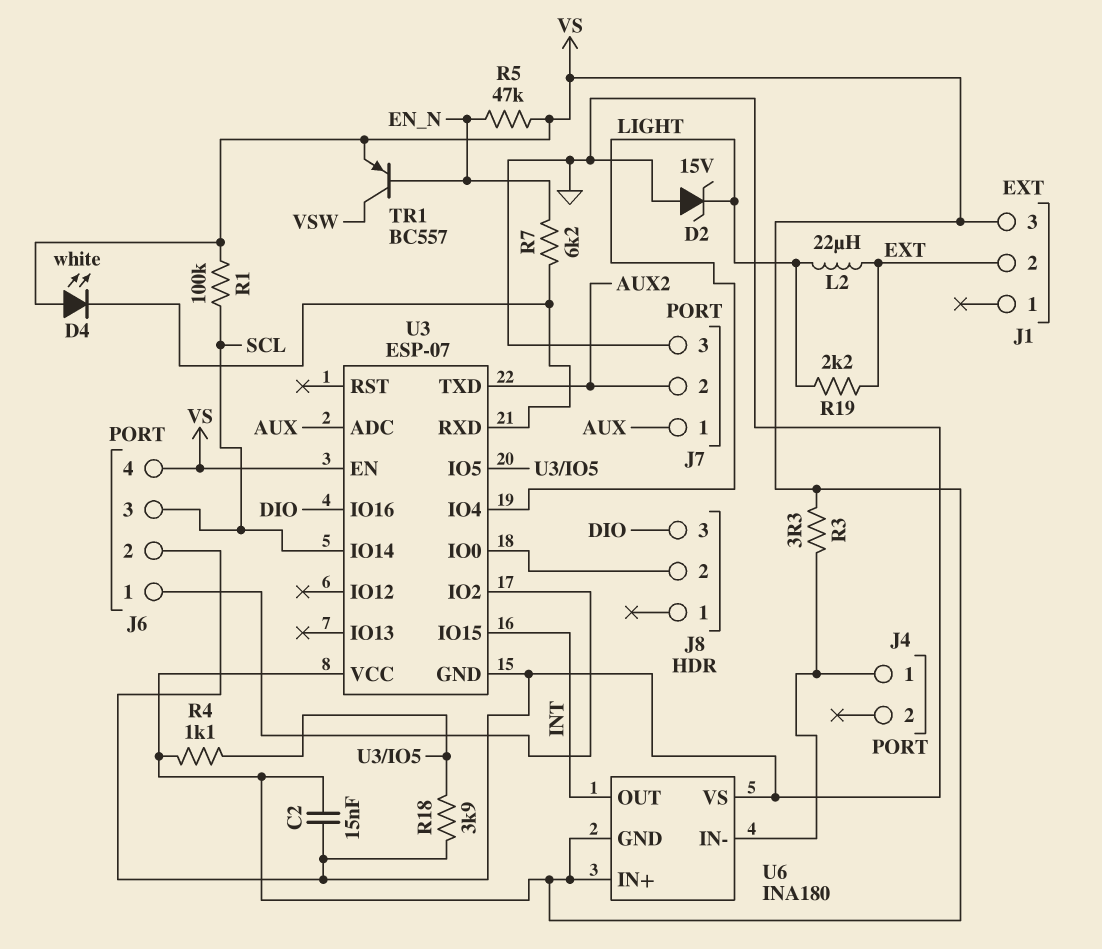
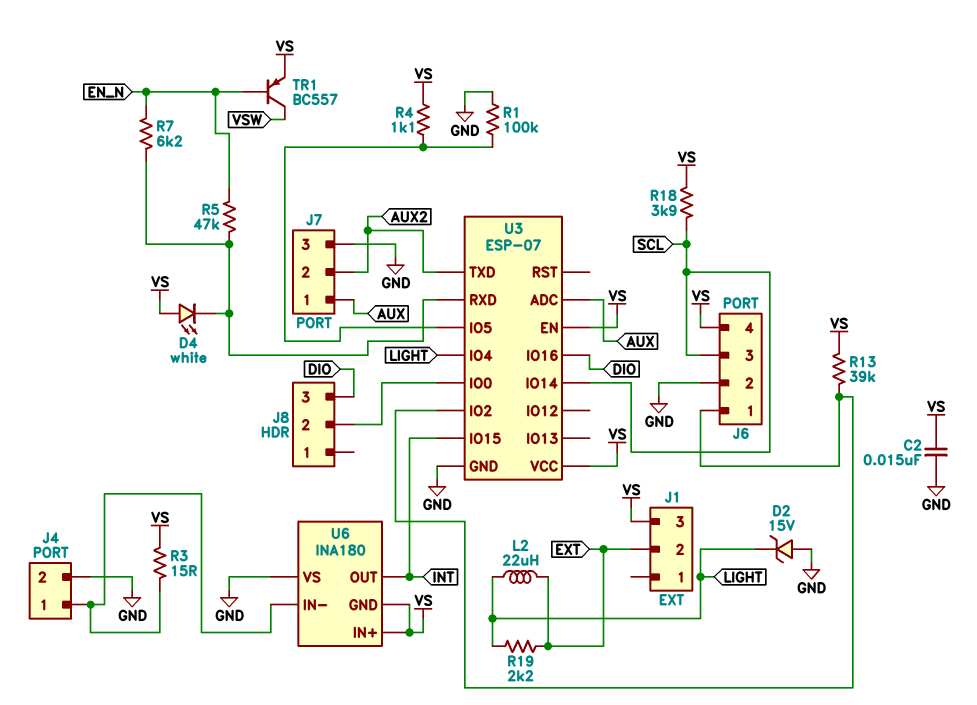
J4 pin 2: none -> GND
R1: 100k (SCL, VS) -> 100k (GND, U3/IO5)
R3: 3.3 (J4/1, VS) -> 15 (J4/1, VS)
R5: 47k (EN_N, VS) -> 47k (EN_N, U3/RXD)
R13: none -> 39k (J6/1, VS)
R18: 3.9k (GND, U3/IO5) -> 3.9k (SCL, VS)

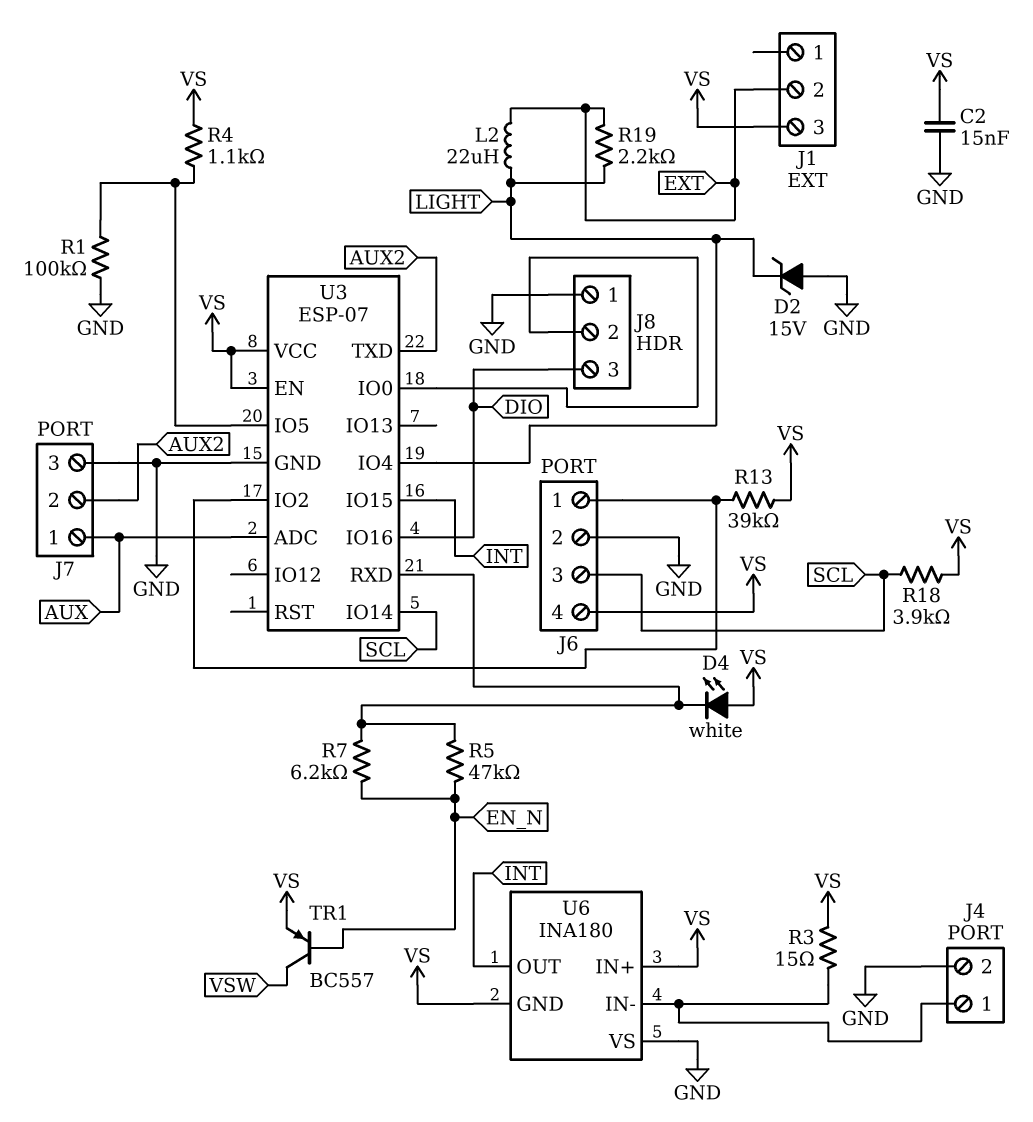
J8 pin 1: none -> GND

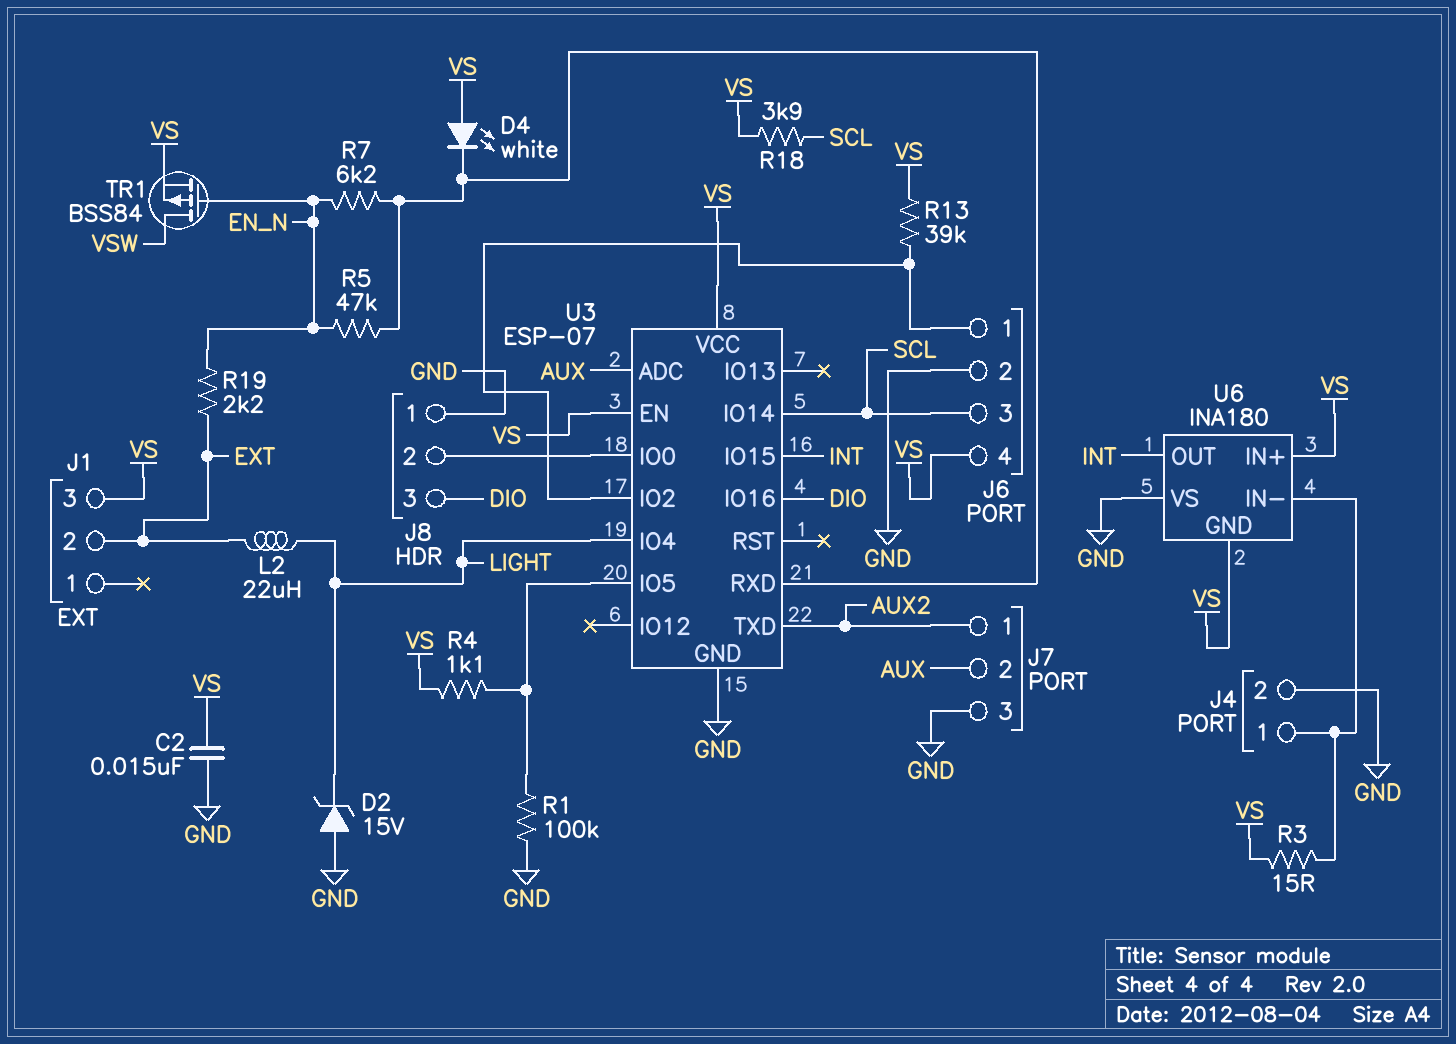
J7 pin 1: AUX -> AUX2
J7 pin 2: AUX2 -> AUX
R19: 2.2k (EXT, LIGHT) -> 2.2k (EN_N, EXT)
TR1: PNP BC557 (B EN_N, C VSW, E VS) -> PMOS BSS84 (G EN_N, D VSW, S VS)

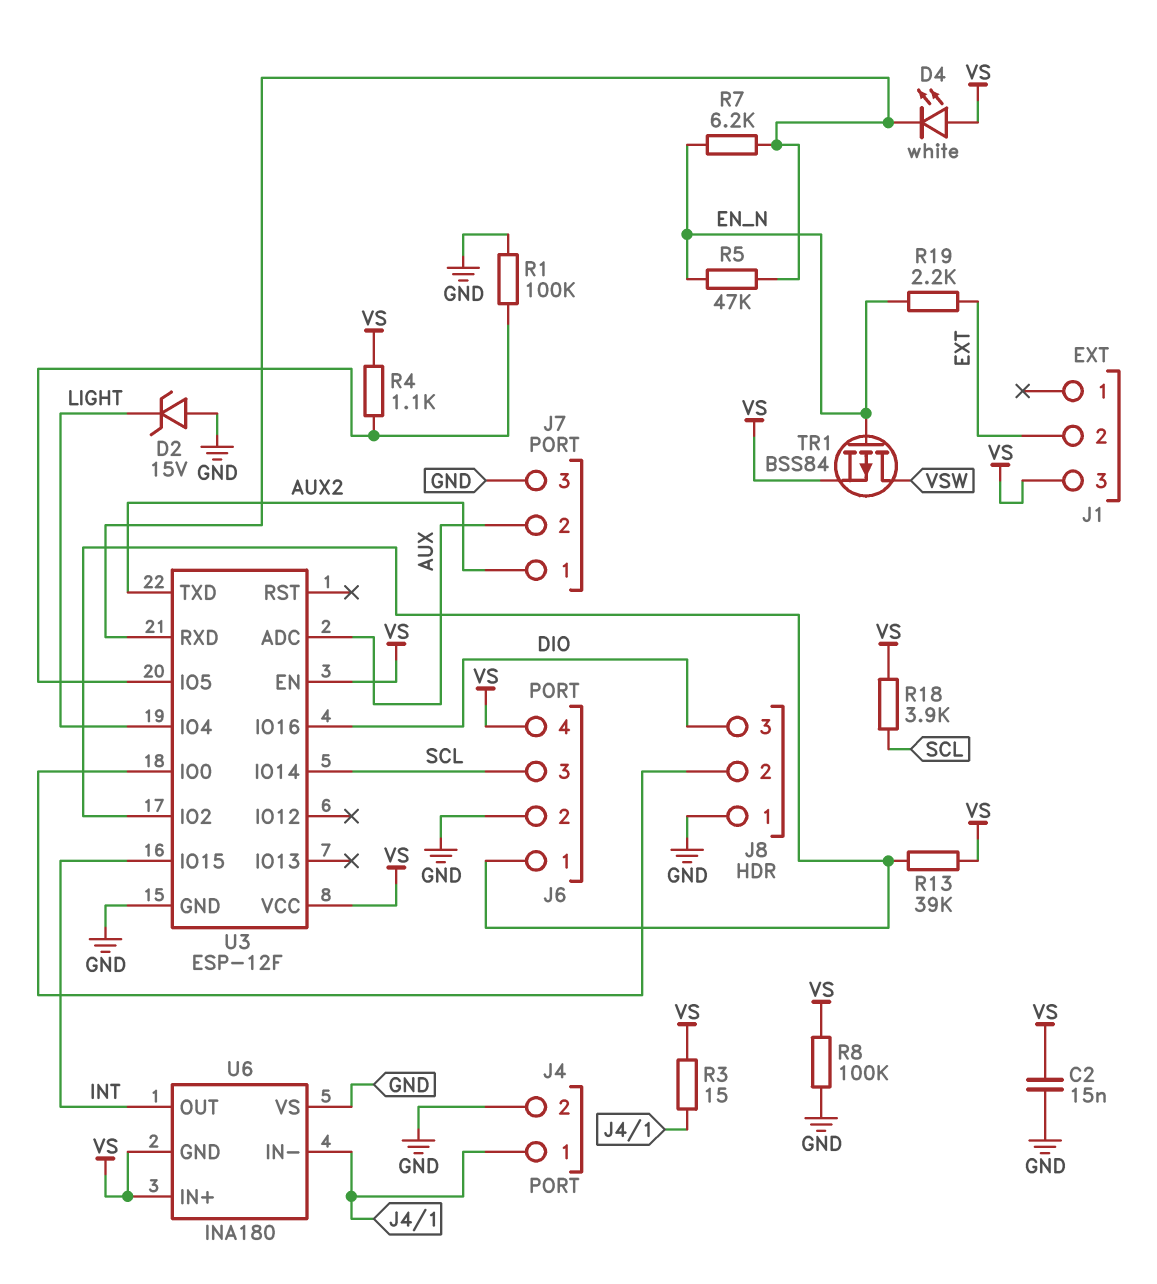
L2: 22uH (EXT, LIGHT) -> none
R8: none -> 100k (GND, VS)
U3: ESP-07 -> ESP-12F

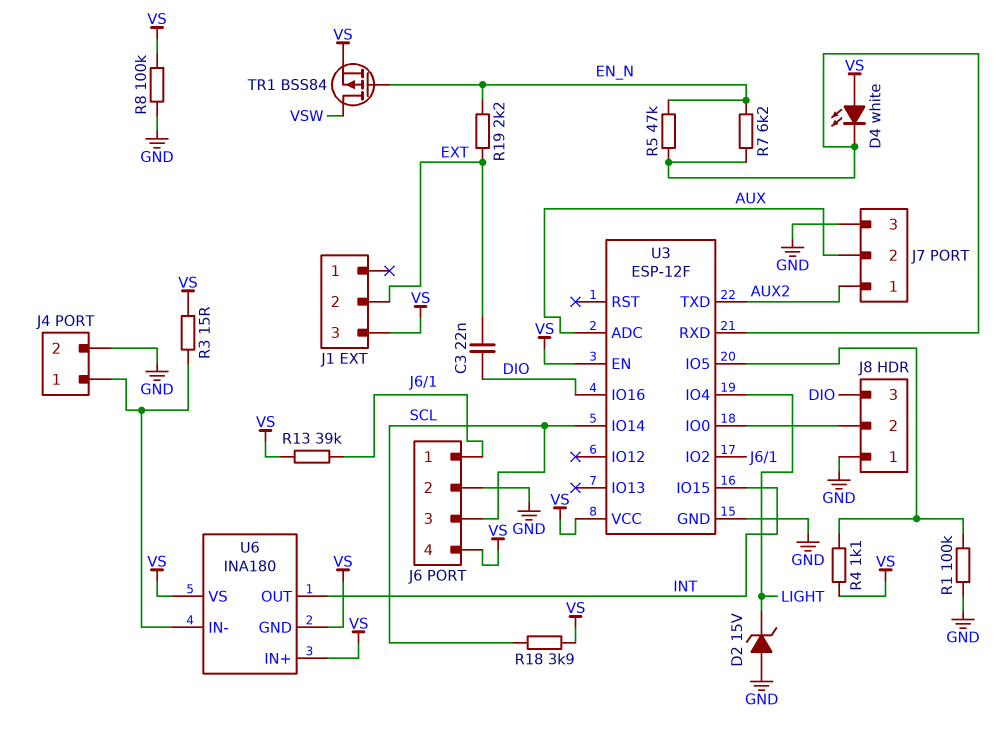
C2: 15nF (GND, VS) -> none
C3: none -> 22nF (DIO, EXT)
U6 pin VS: GND -> VS

